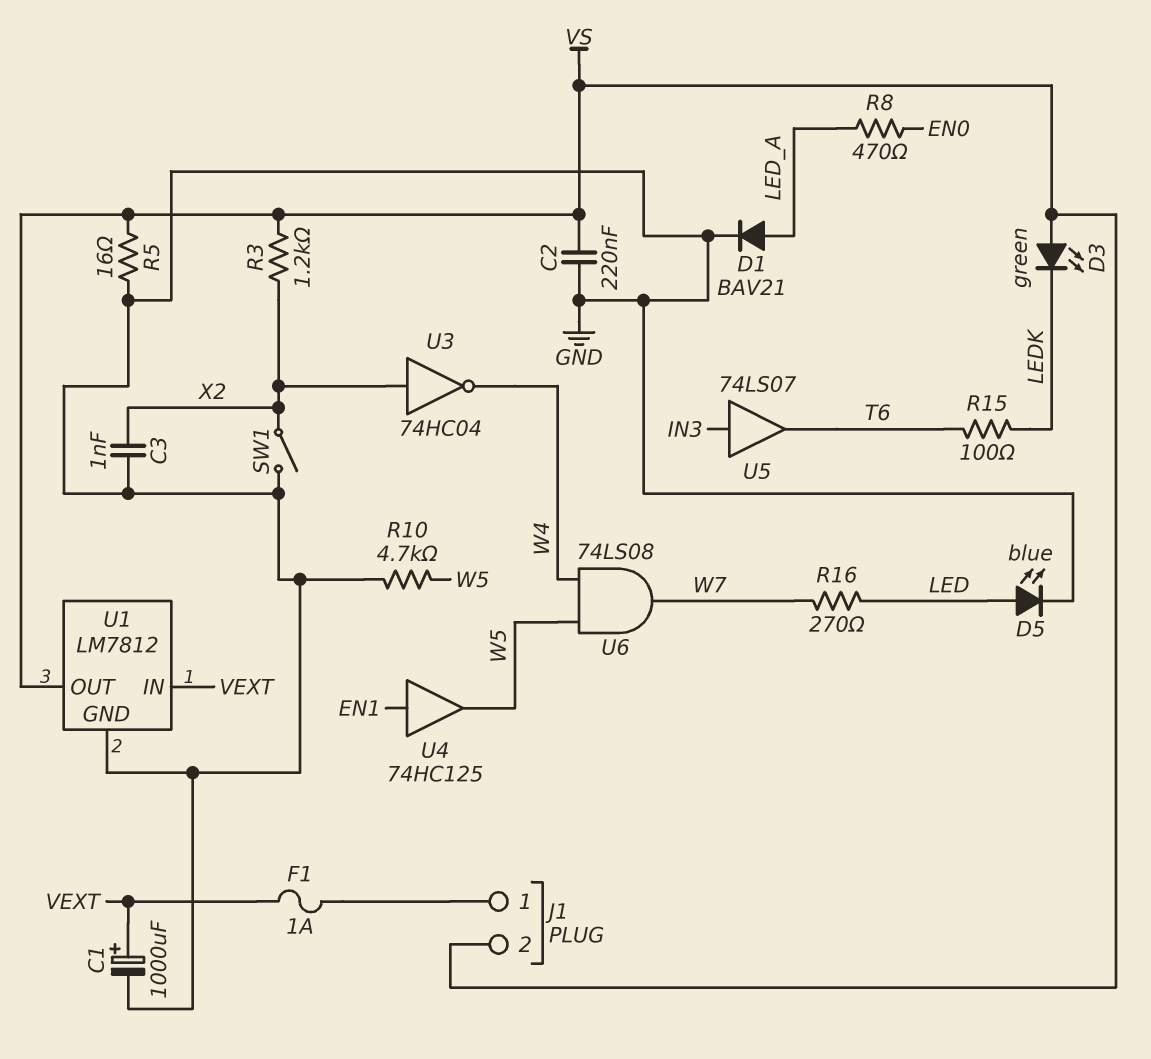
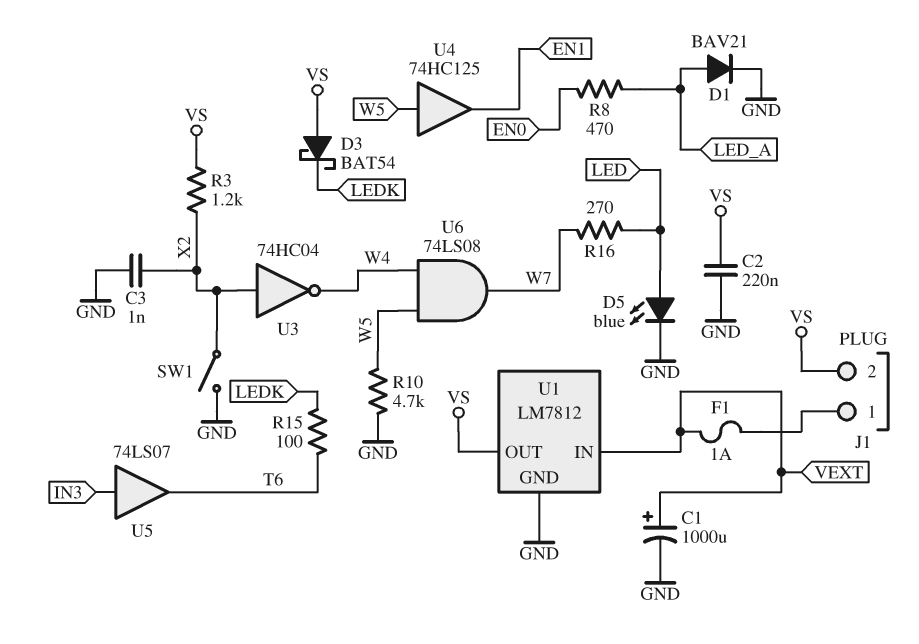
D3: LED green (A VS, K LEDK) -> schottky BAT54 (A VS, K LEDK)
R5: 16 (GND, VS) -> none
U4: buffer 74HC125 (in EN1, out W5) -> buffer 74HC125 (in W5, out EN1)

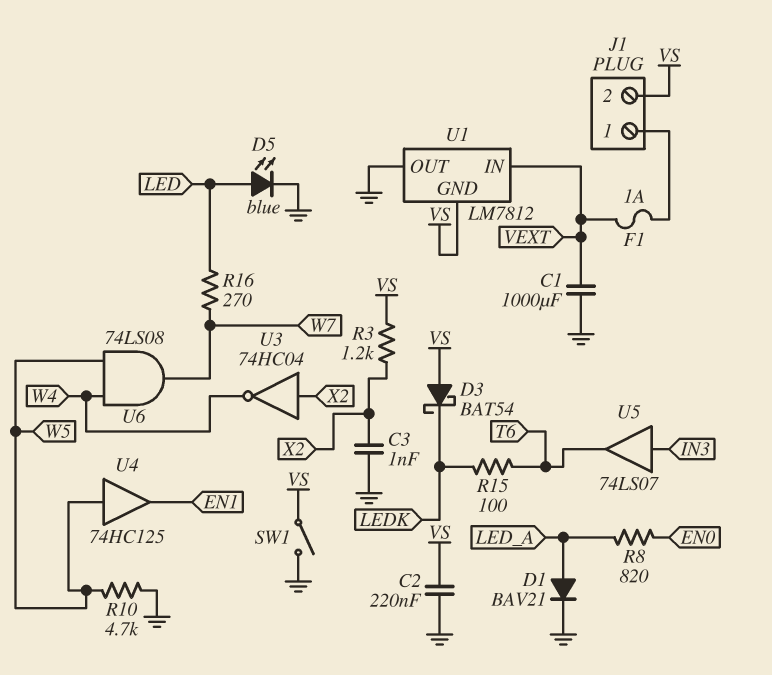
C1: 1000uF (plus VEXT, minus GND) -> 1000uF (GND, VEXT)
R8: 470 (EN0, LED_A) -> 820 (EN0, LED_A)
SW1: switch (GND, X2) -> switch (GND, VS)
U1 pin GND: GND -> VS
U1 pin OUT: VS -> GND

